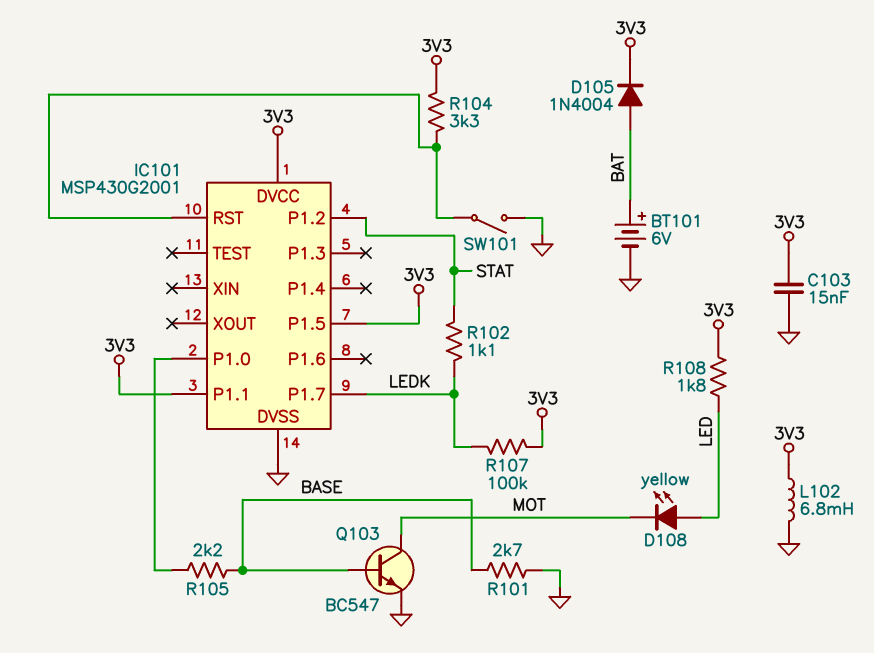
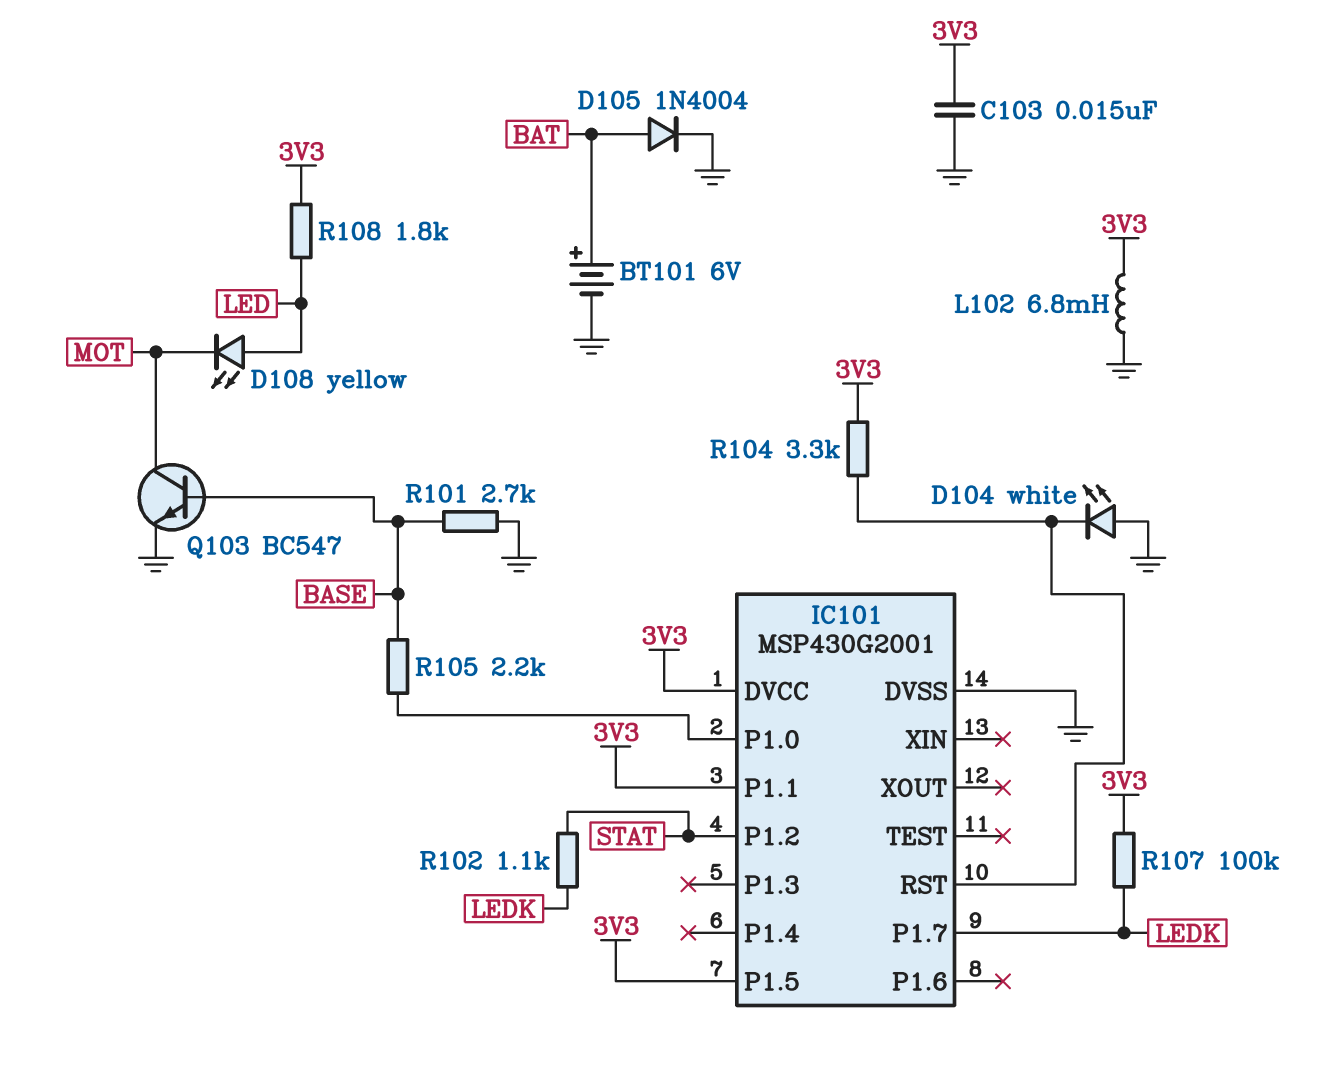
D104: none -> LED white (A GND, K IC101/RST)
D105: diode 1N4004 (A BAT, K 3V3) -> diode 1N4004 (A BAT, K GND)
SW101: switch (GND, IC101/RST) -> none

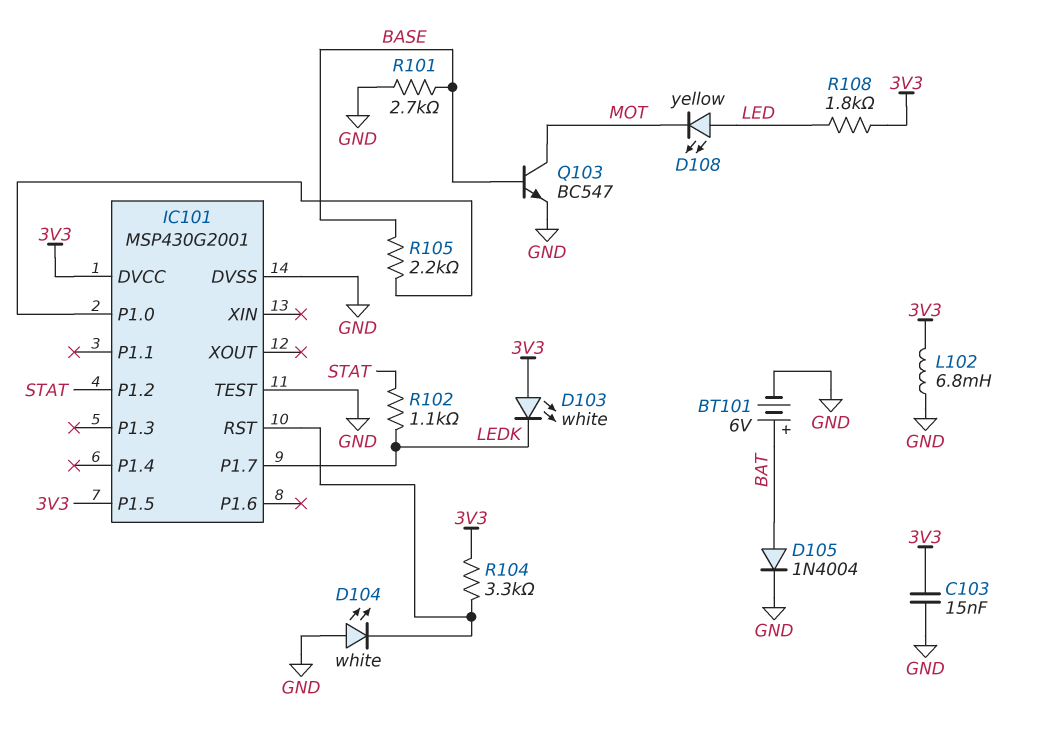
D103: none -> LED white (A 3V3, K LEDK)
IC101 pin P1.1: 3V3 -> none
IC101 pin TEST: none -> GND
R107: 100k (3V3, LEDK) -> none

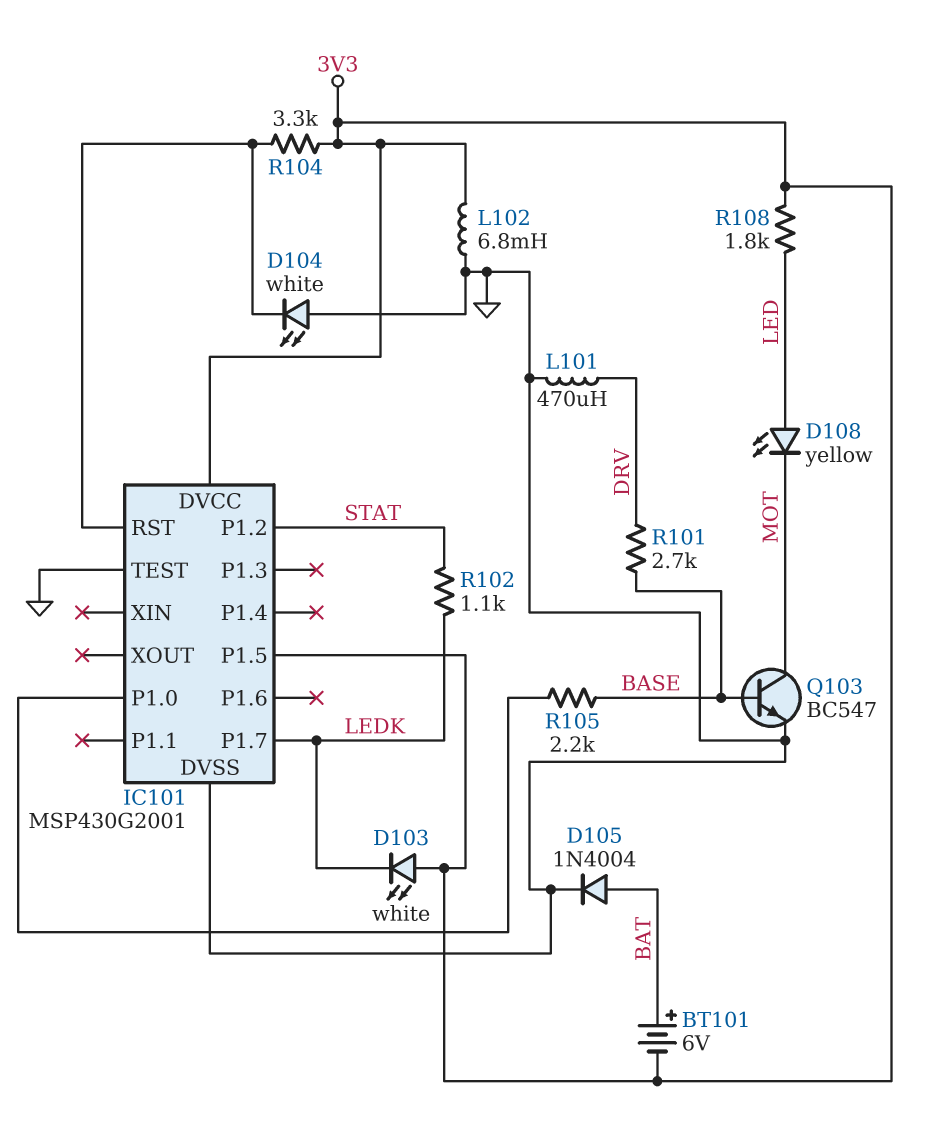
BT101: 6V (plus BAT, minus GND) -> 6V (plus BAT, minus 3V3)
C103: 15nF (3V3, GND) -> none
L101: none -> 470uH (DRV, GND)
R101: 2.7k (BASE, GND) -> 2.7k (BASE, DRV)

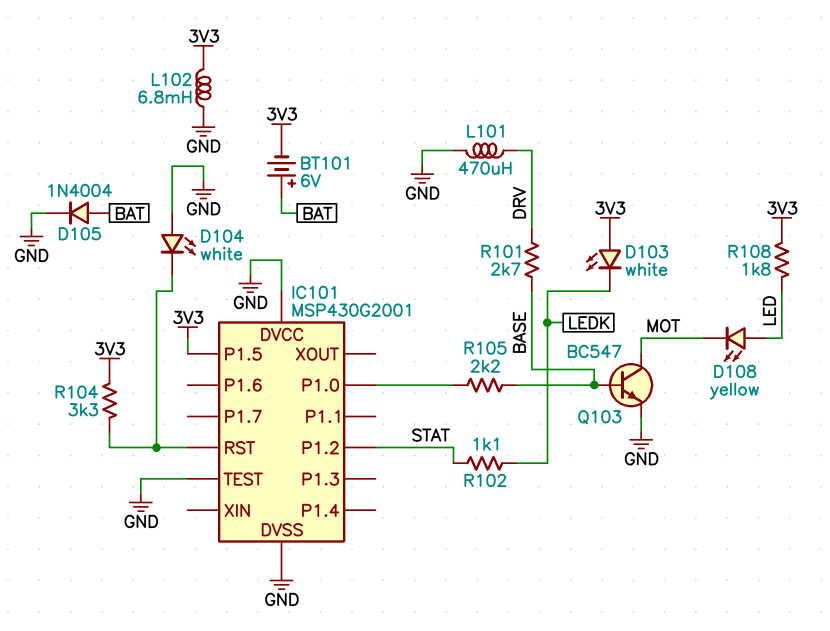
IC101 pin DVCC: 3V3 -> GND
IC101 pin P1.7: LEDK -> none

